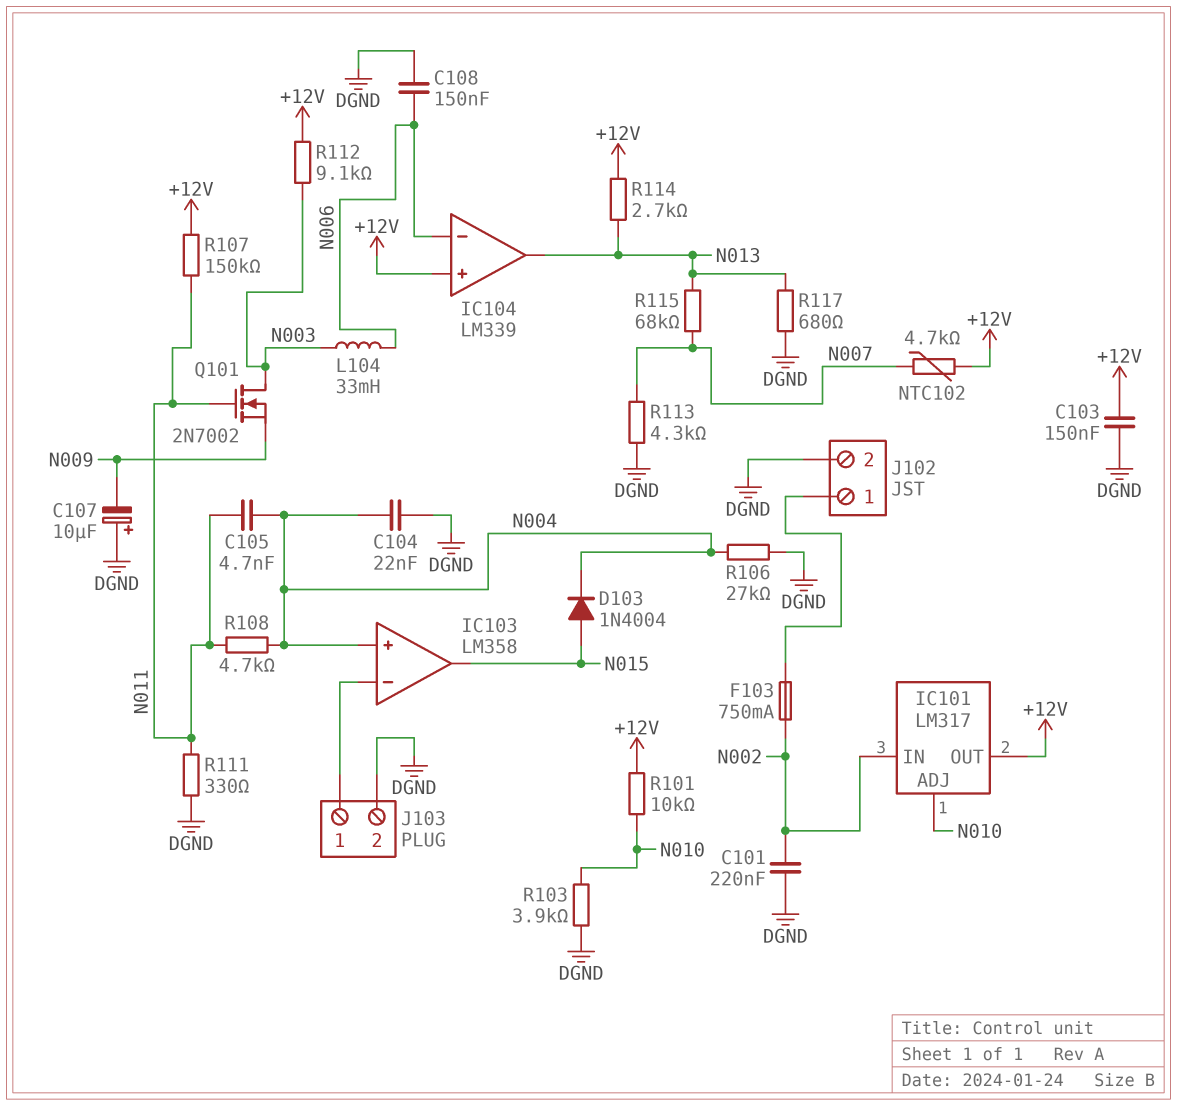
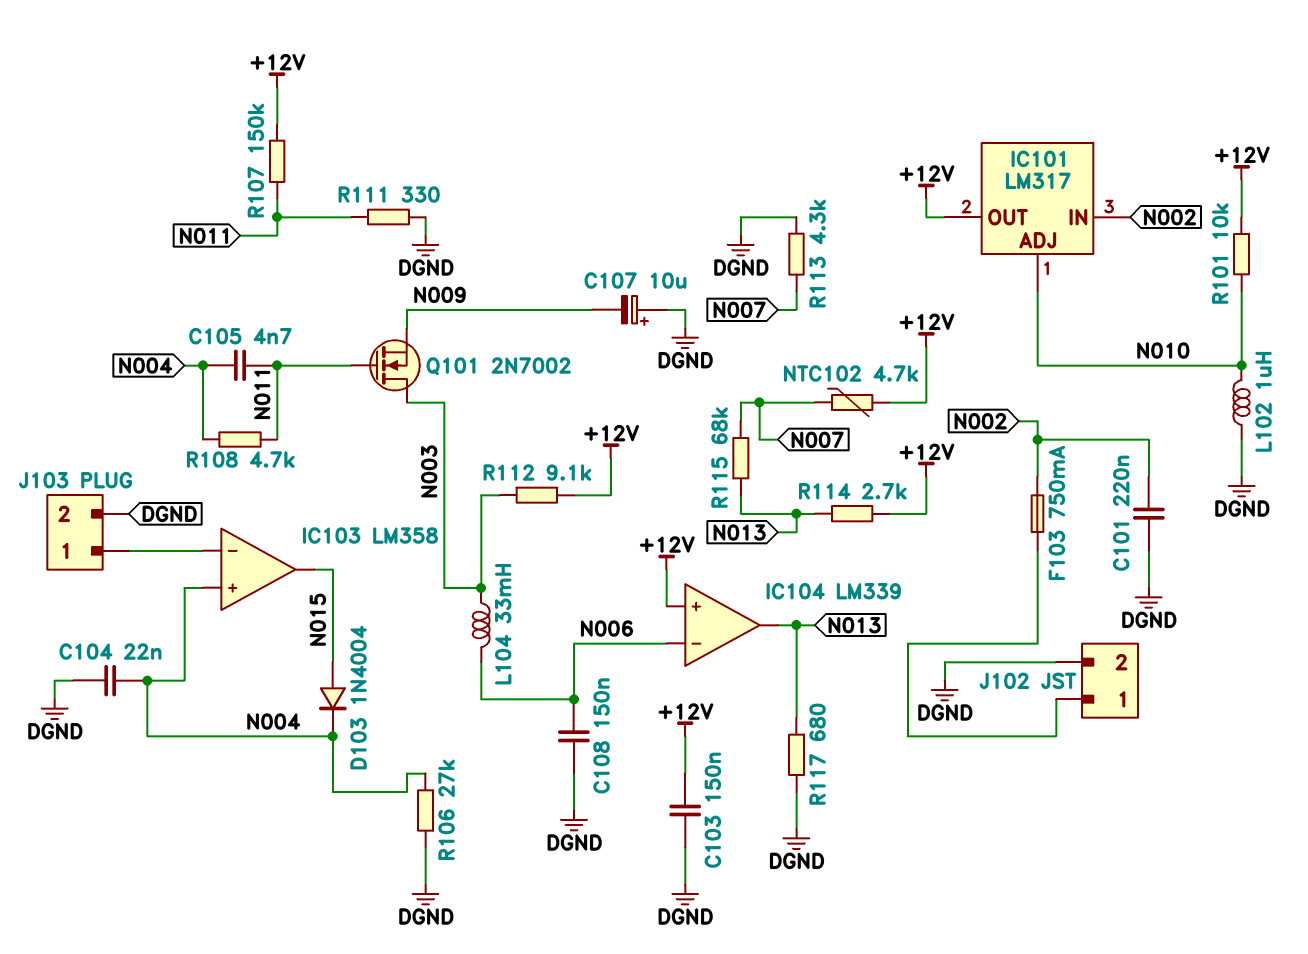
L102: none -> 1uH (DGND, N010)
R103: 3.9k (DGND, N010) -> none

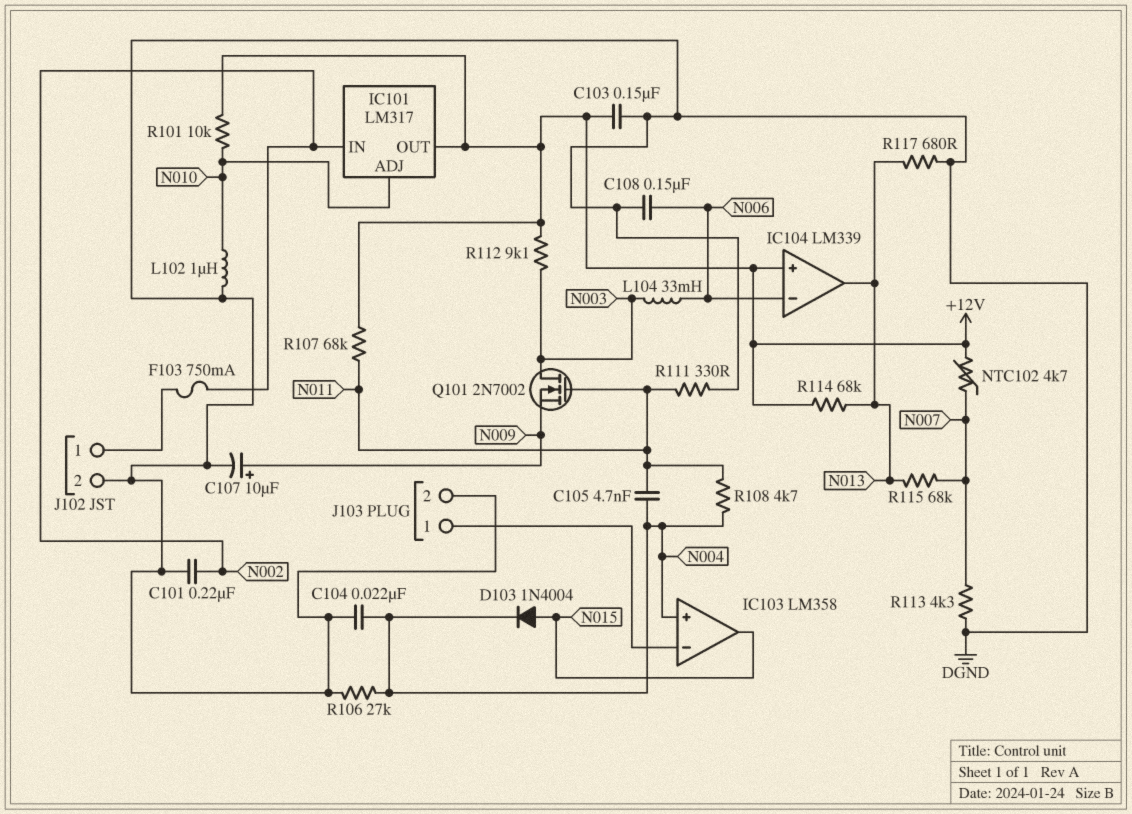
C107: 10uF (plus DGND, minus N009) -> 10uF (plus N009, minus DGND)
R107: 150k (+12V, N011) -> 68k (+12V, N011)
R114: 2.7k (+12V, N013) -> 68k (+12V, N013)

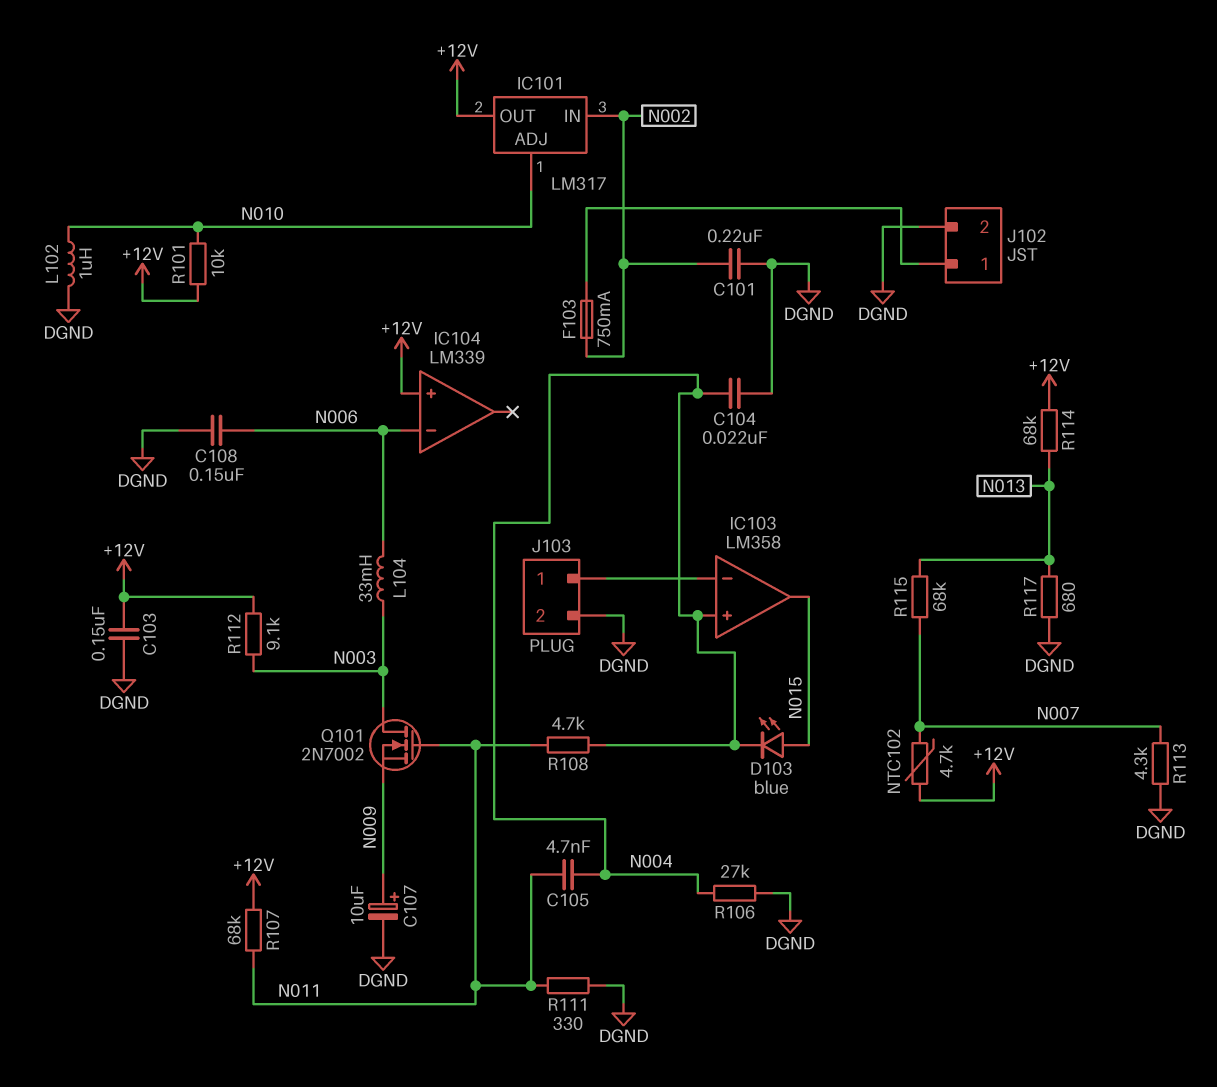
D103: diode 1N4004 (A N015, K N004) -> LED blue (A N015, K N004)
IC104 pin out: N013 -> none

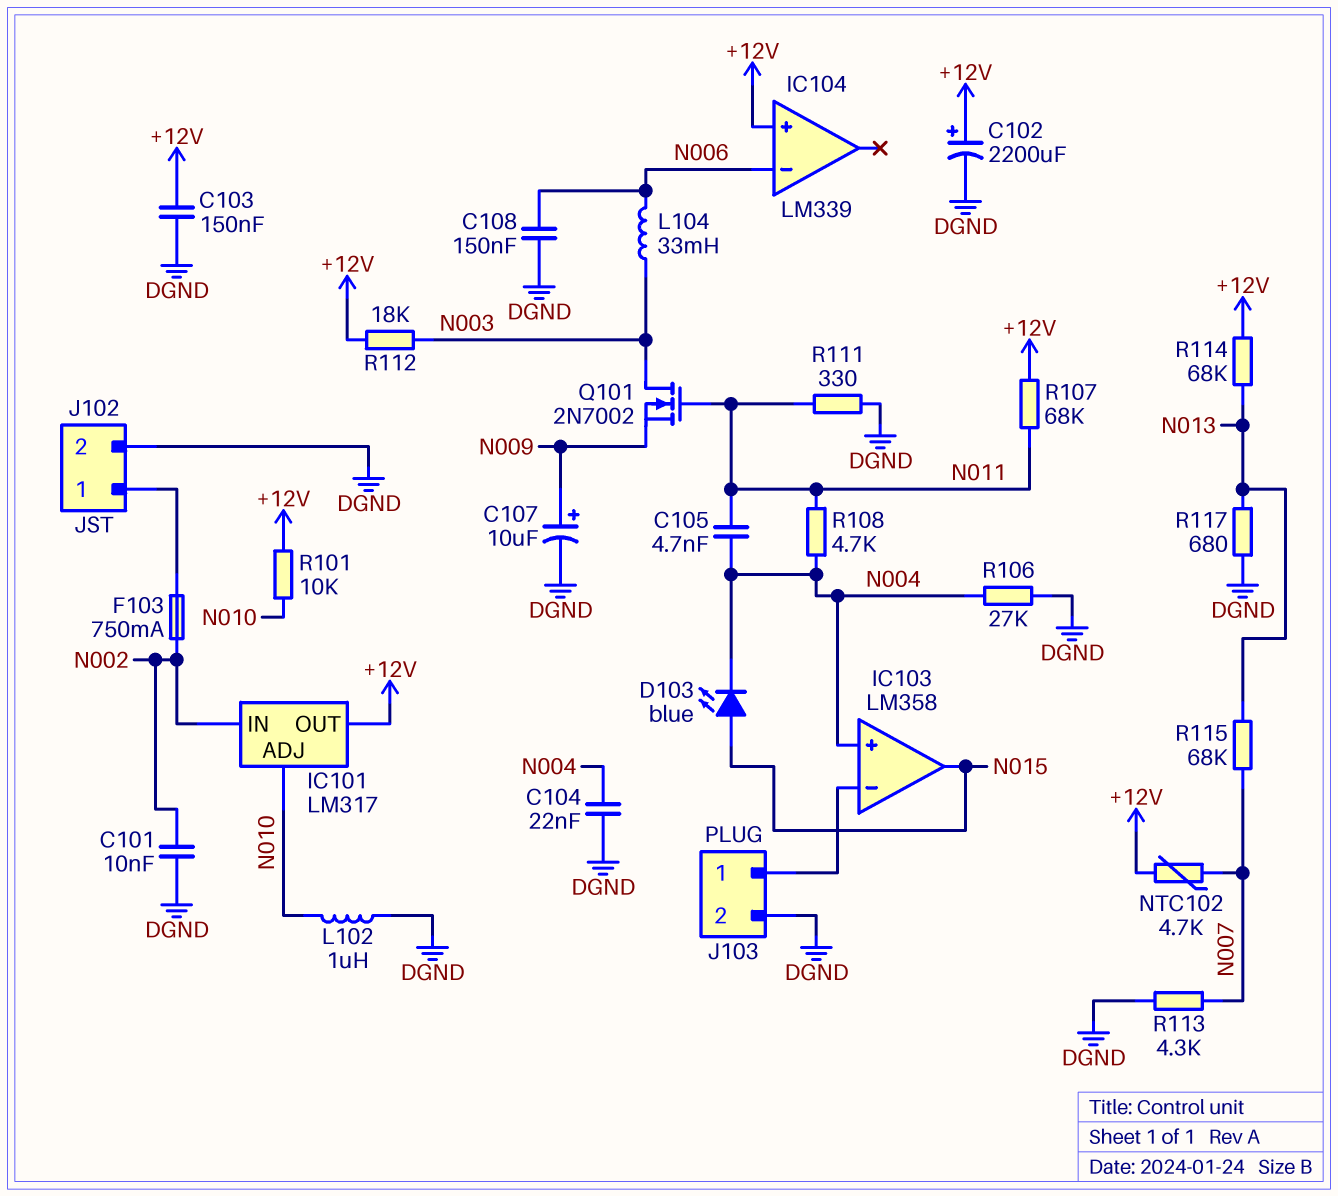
C101: 220nF (DGND, N002) -> 10nF (DGND, N002)
C102: none -> 2200uF (plus +12V, minus DGND)
R112: 9.1k (+12V, N003) -> 18k (+12V, N003)

